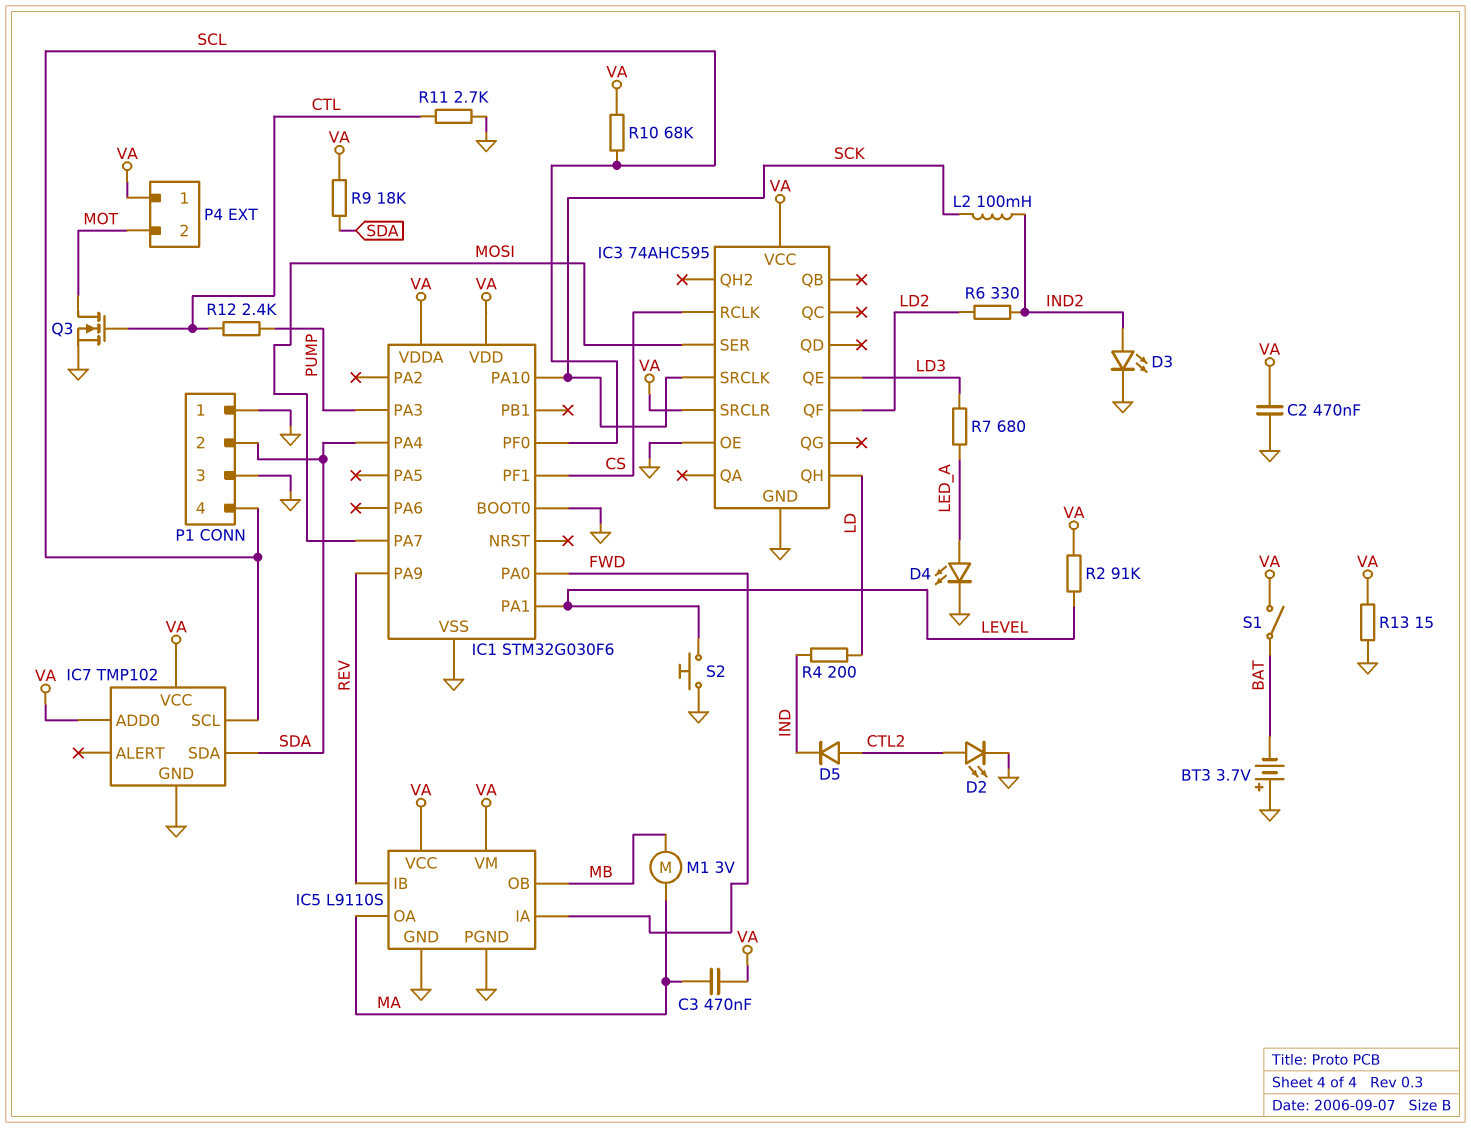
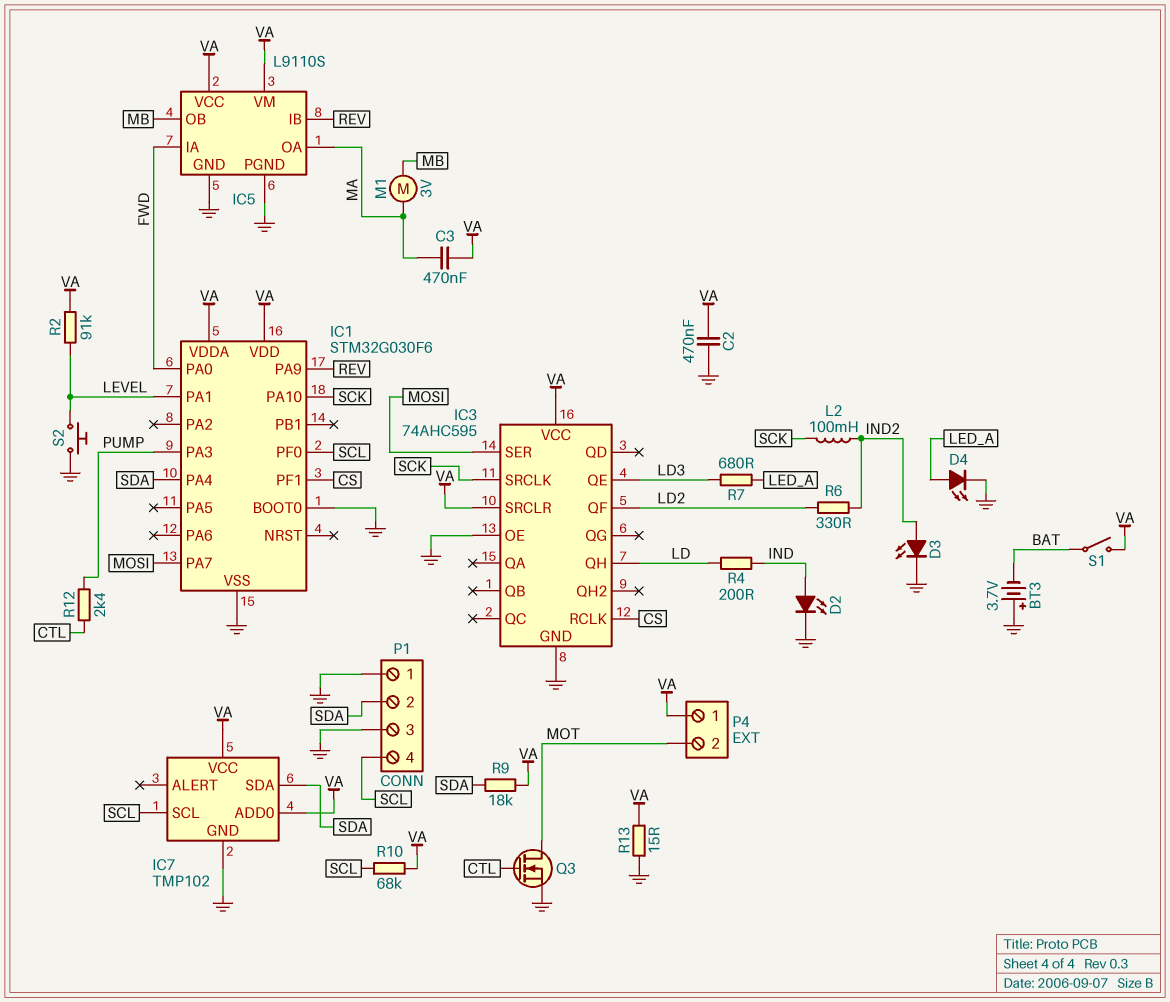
D2: LED (A CTL2, K GND) -> LED (A IND, K GND)
D5: diode (A CTL2, K IND) -> none
R11: 2.7k (CTL, GND) -> none

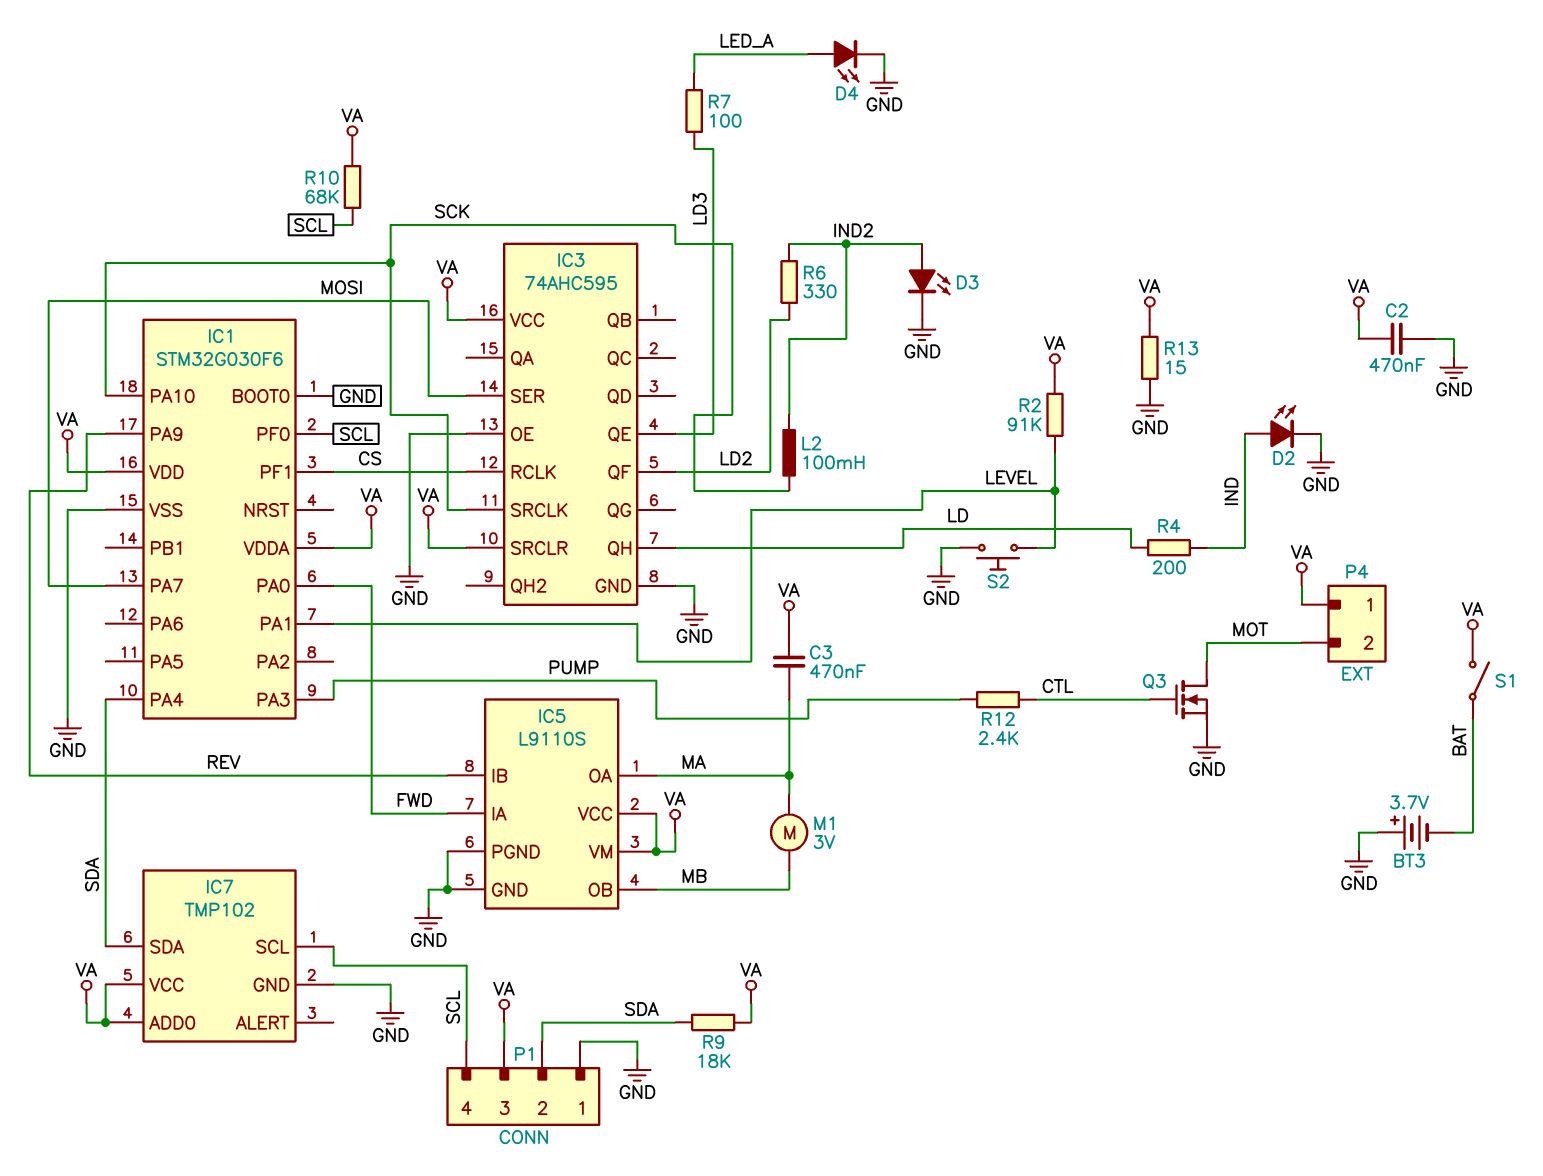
P1 pin 3: GND -> VA
R7: 680 (LD3, LED_A) -> 100 (LD3, LED_A)

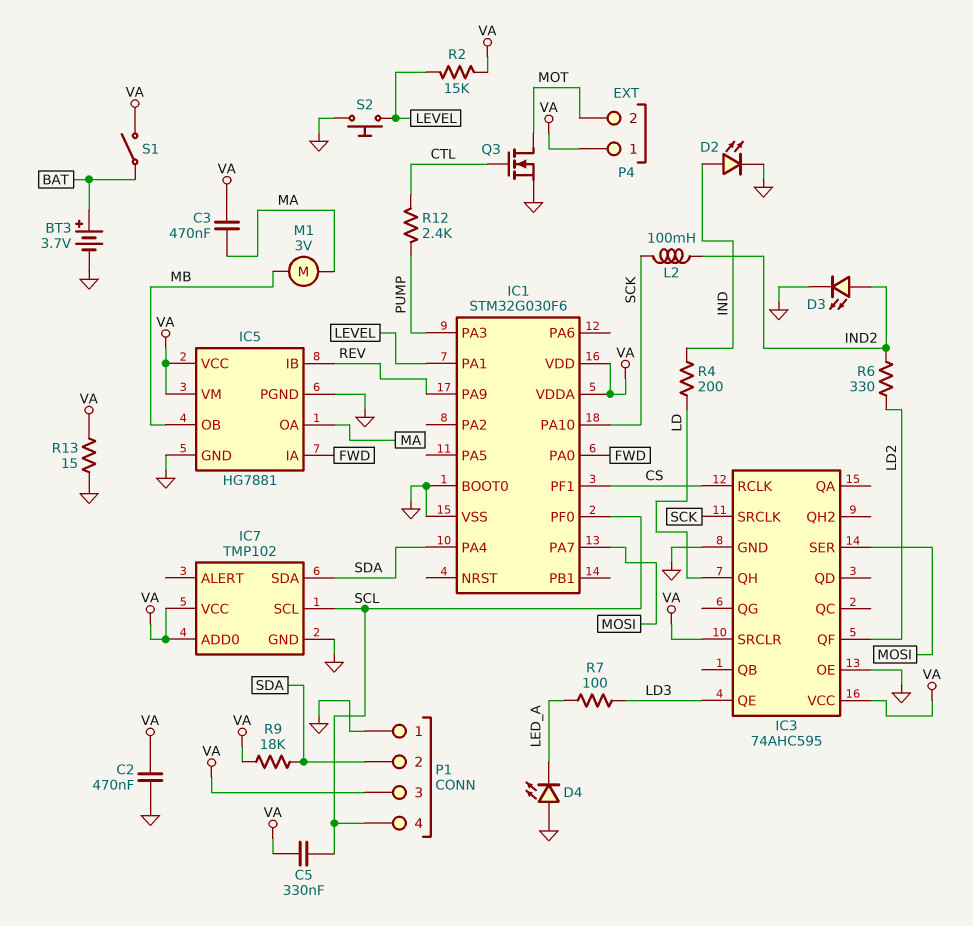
BT3: 3.7V (plus GND, minus BAT) -> 3.7V (plus BAT, minus GND)
C5: none -> 330nF (SCL, VA)
D4: LED (A LED_A, K GND) -> LED (A GND, K LED_A)
IC5: L9110S -> HG7881
R2: 91k (LEVEL, VA) -> 15k (LEVEL, VA)
R10: 68k (SCL, VA) -> none

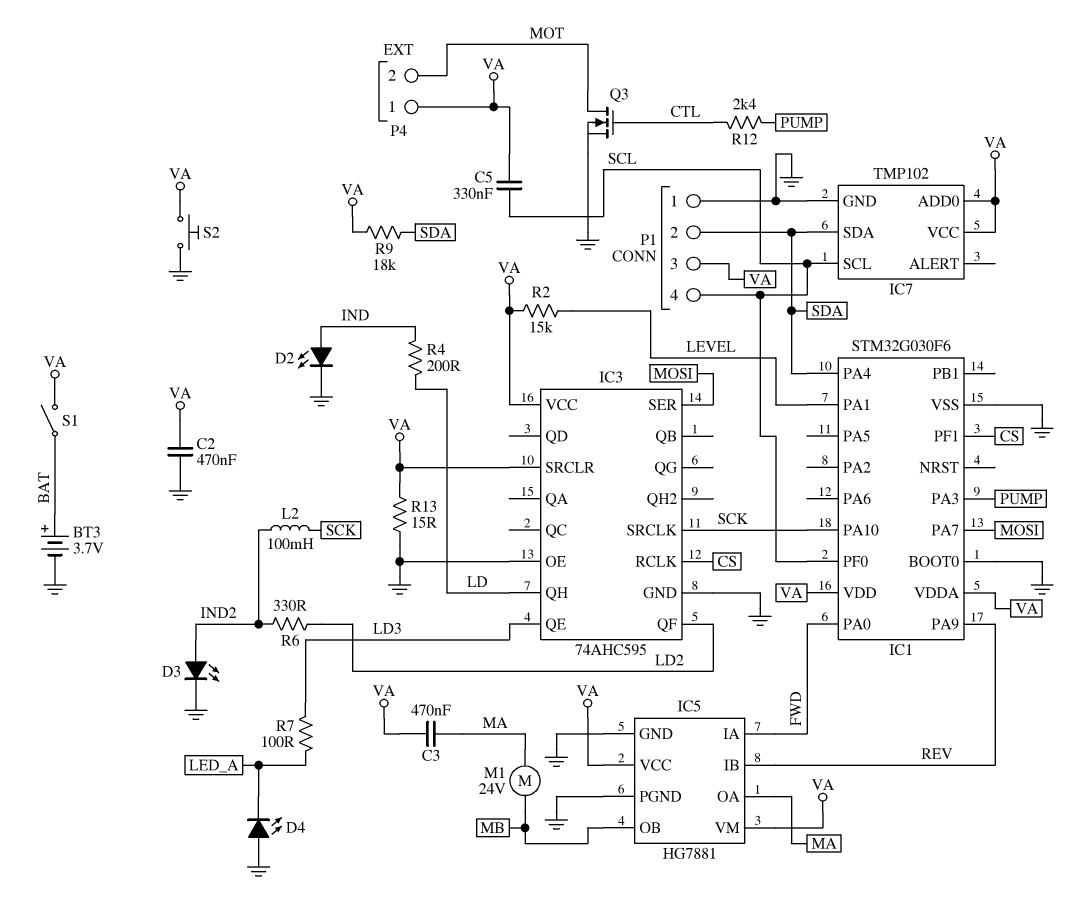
M1: motor 3V (MA, MB) -> motor 24V (MA, MB)
S2: button (GND, LEVEL) -> button (GND, VA)

